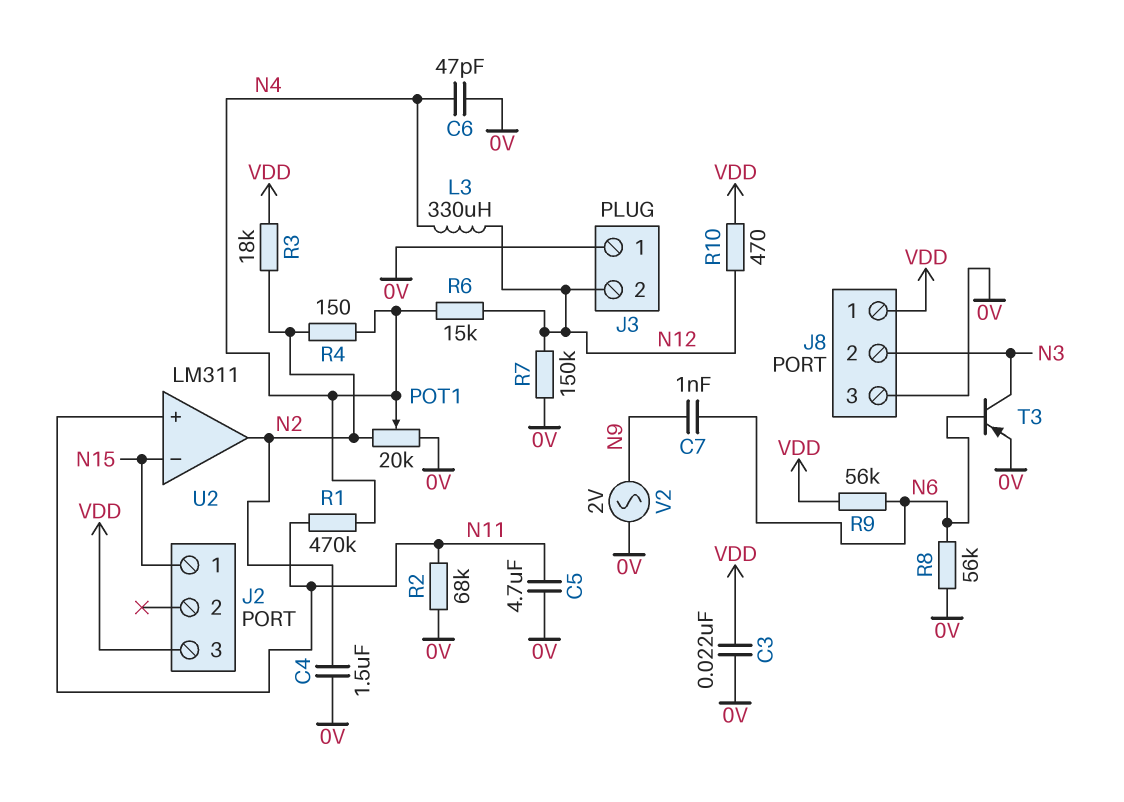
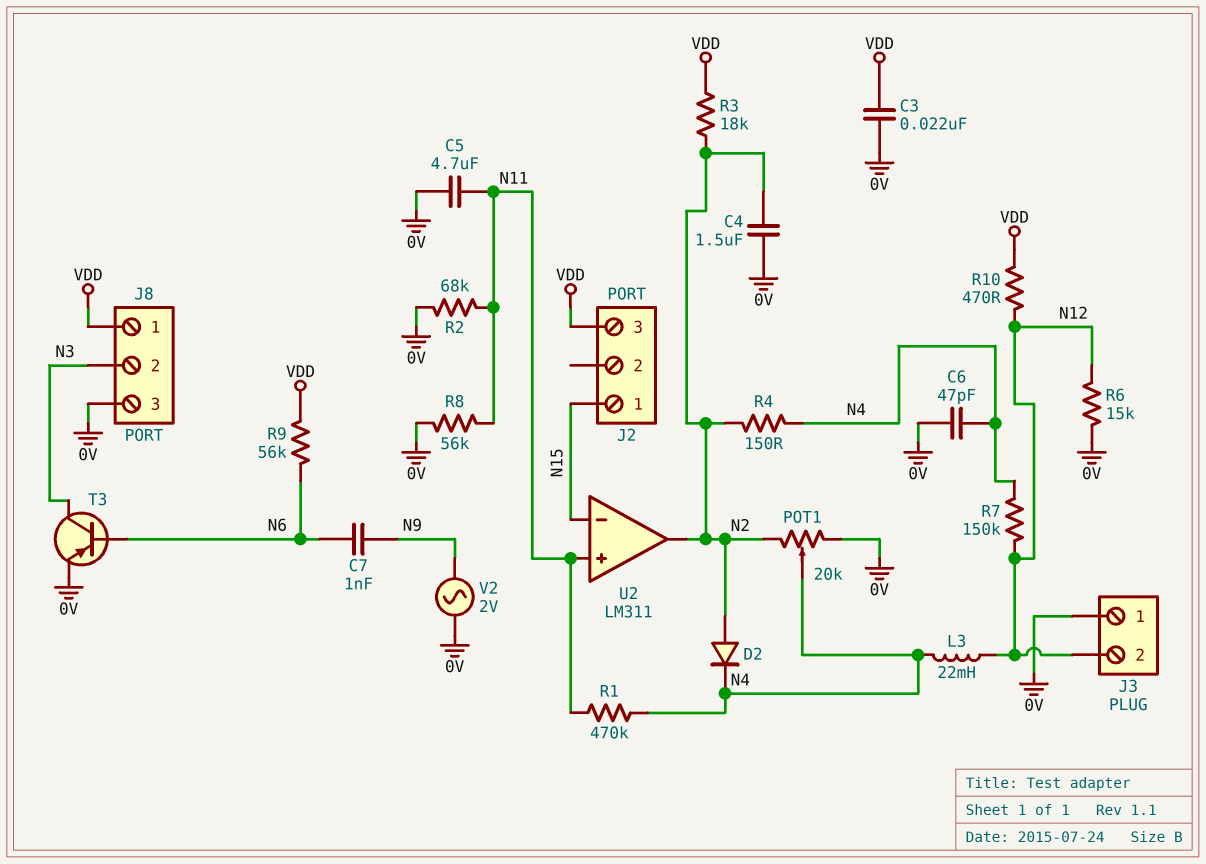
D2: none -> diode (A N2, K N4)
L3: 330uH (N4, N12) -> 22mH (N4, N12)
R6: 15k (N4, N12) -> 15k (0V, N12)
R7: 150k (0V, N12) -> 150k (N4, N12)
R8: 56k (0V, N6) -> 56k (0V, N11)

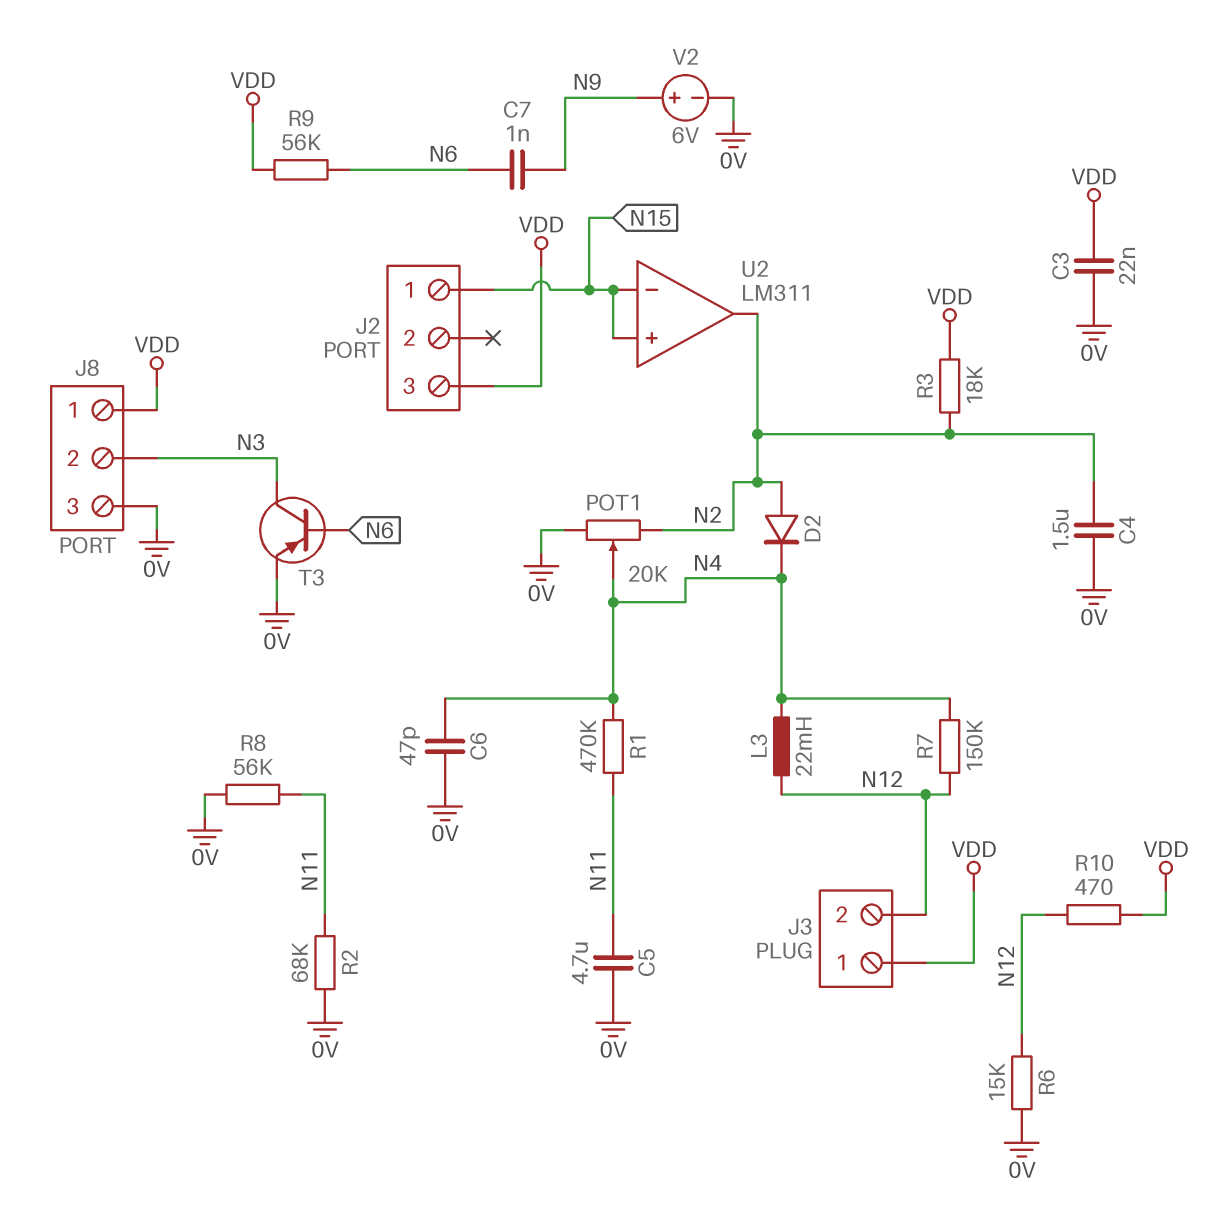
J3 pin 1: 0V -> VDD
R4: 150 (N2, N4) -> none
U2 pin in+: N11 -> N15
V2: AC 2V (0V, N9) -> 6V (plus N9, minus 0V)

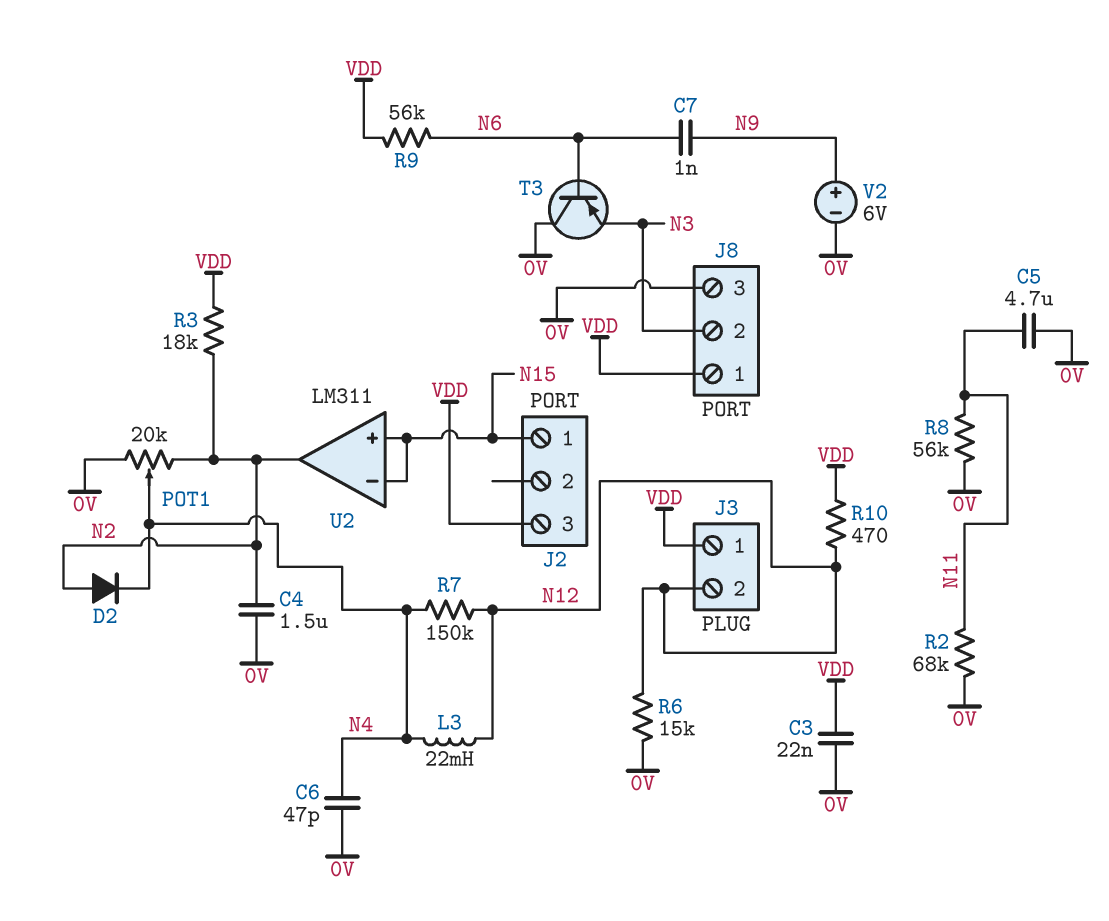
R1: 470k (N4, N11) -> none
T3: PNP (B N6, C N3, E 0V) -> PNP (B N6, C 0V, E N3)

